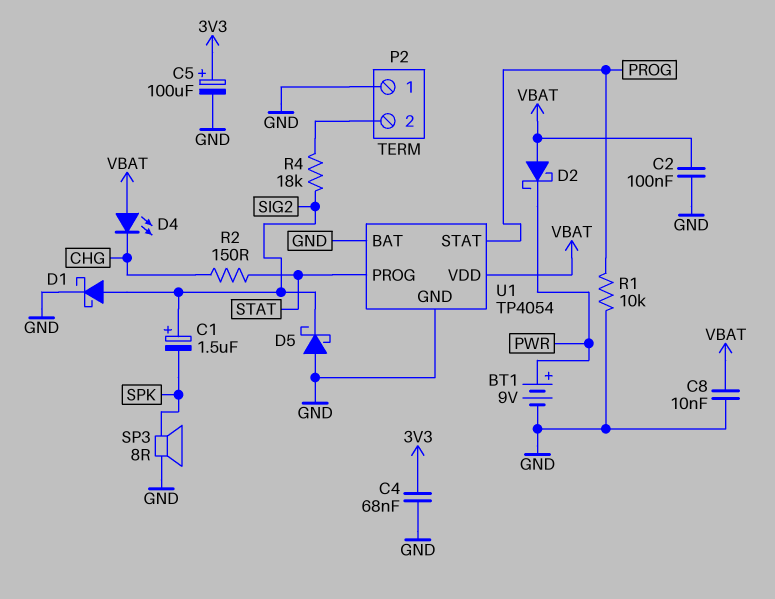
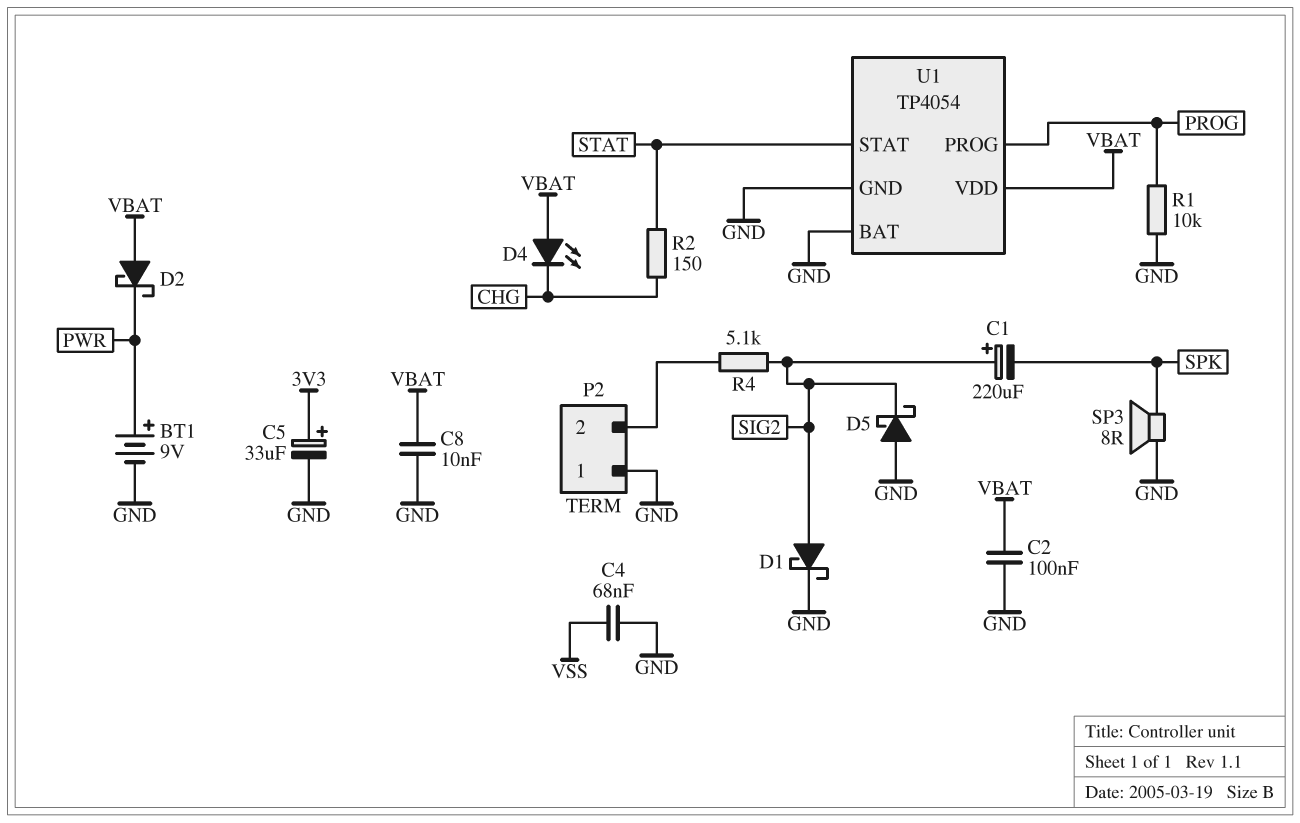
C1: 1.5uF (plus SIG2, minus SPK) -> 220uF (plus SIG2, minus SPK)
C4: 68nF (3V3, GND) -> 68nF (GND, VSS)
C5: 100uF (plus 3V3, minus GND) -> 33uF (plus 3V3, minus GND)
R4: 18k (P2/2, SIG2) -> 5.1k (P2/2, SIG2)
U1 pin PROG: STAT -> PROG
U1 pin STAT: PROG -> STAT

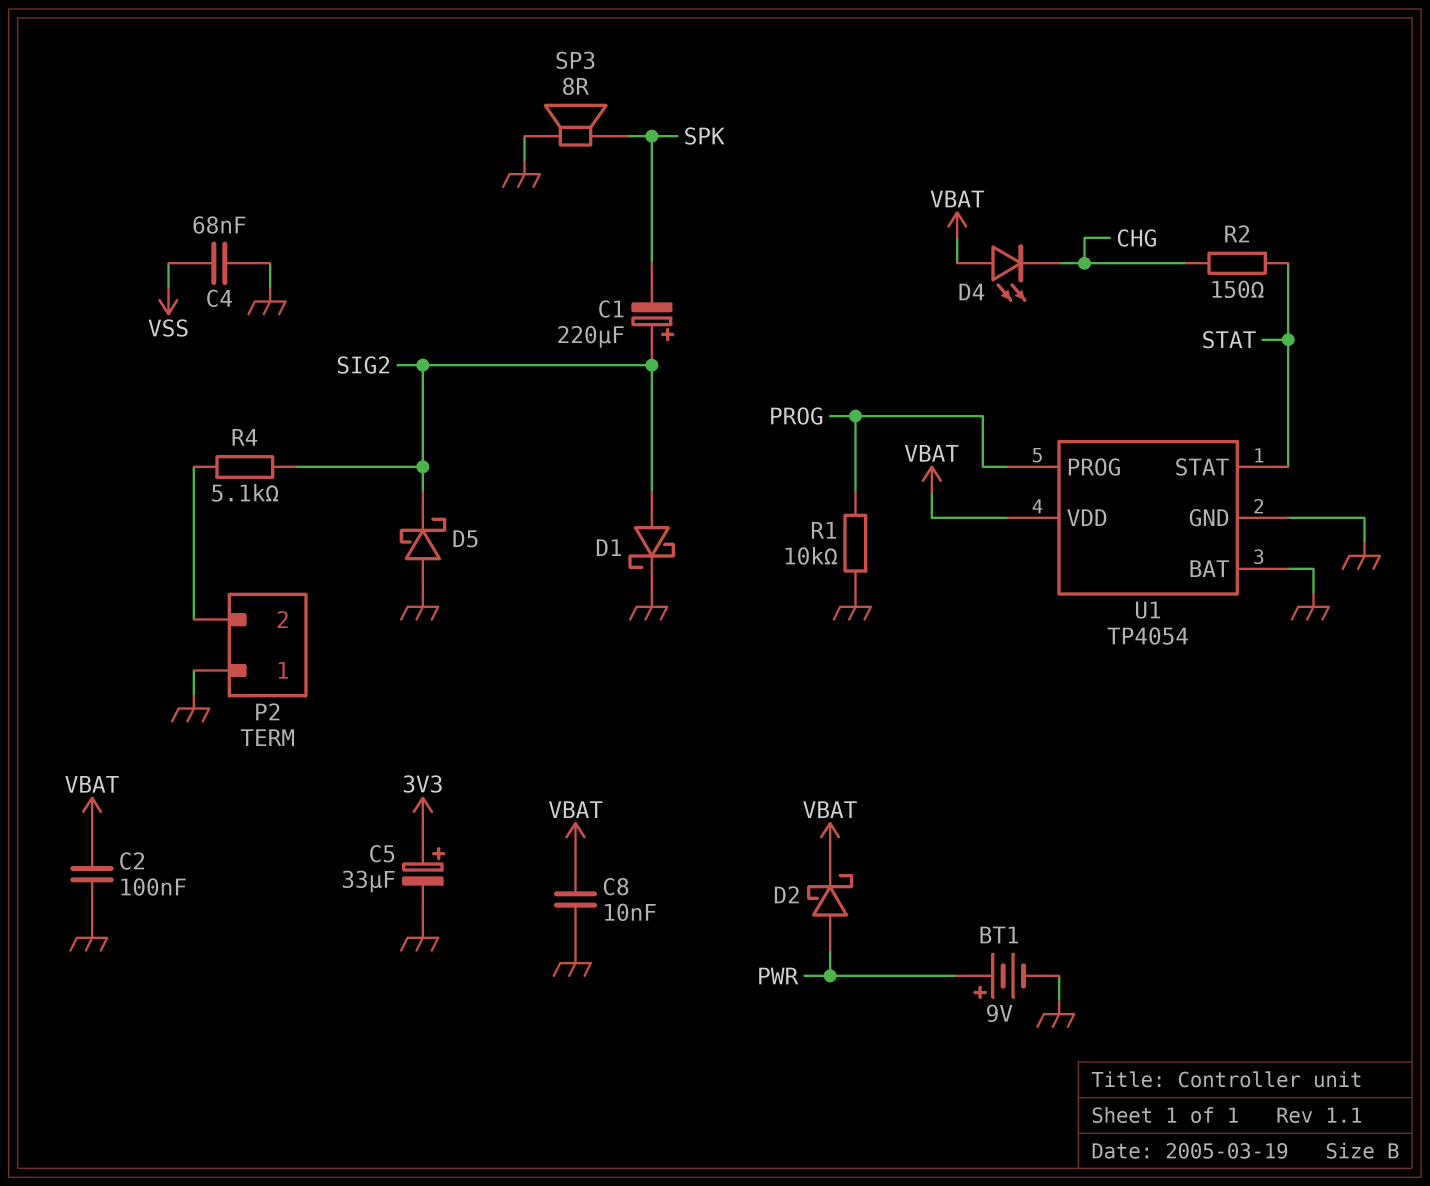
D2: schottky (A VBAT, K PWR) -> schottky (A PWR, K VBAT)

